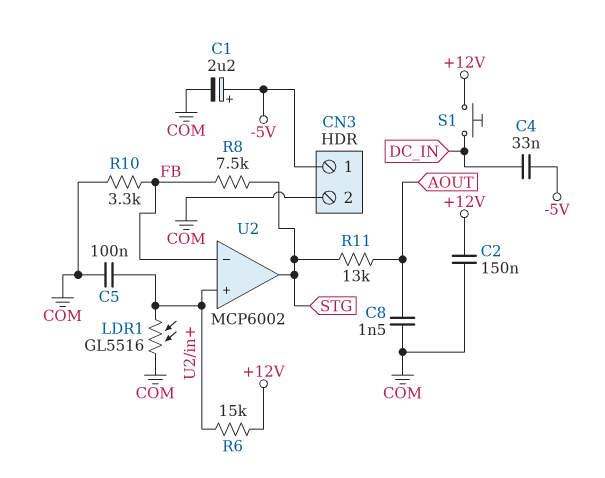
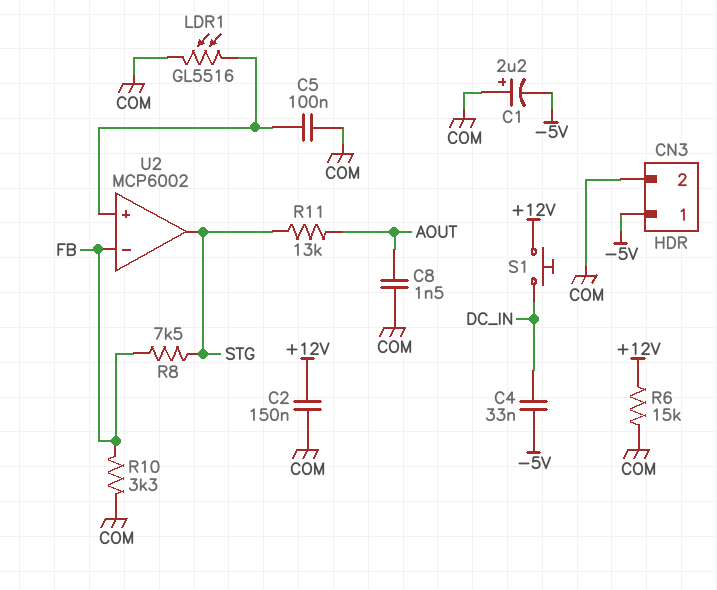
C1: 2.2uF (plus -5V, minus COM) -> 2.2uF (plus COM, minus -5V)
R6: 15k (+12V, U2/in+) -> 15k (+12V, COM)

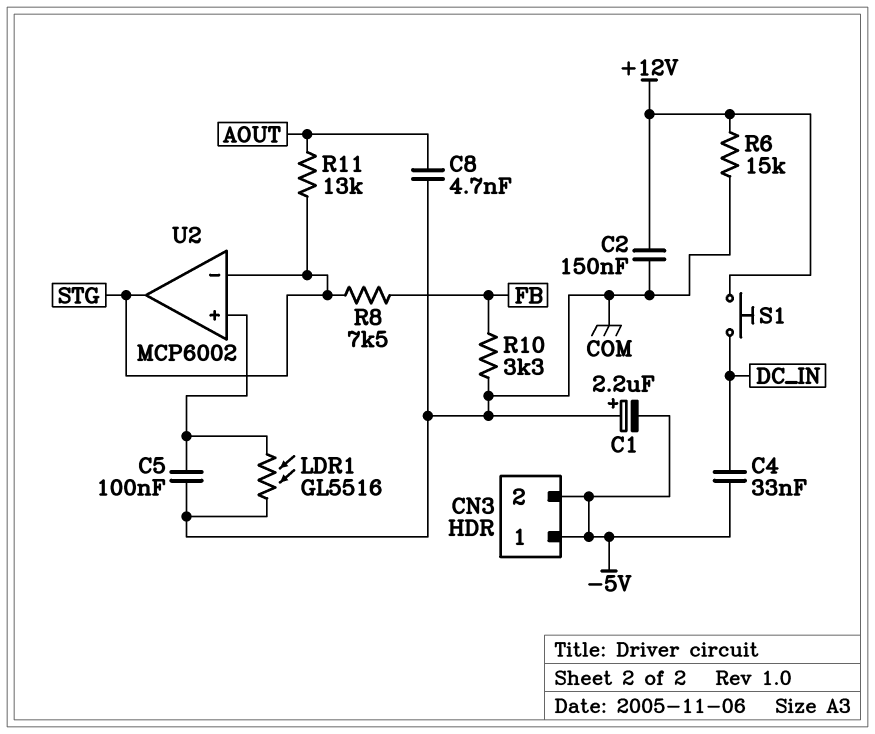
C8: 1.5nF (AOUT, COM) -> 4.7nF (AOUT, COM)
CN3 pin 2: COM -> -5V
U2 pin in-: FB -> STG

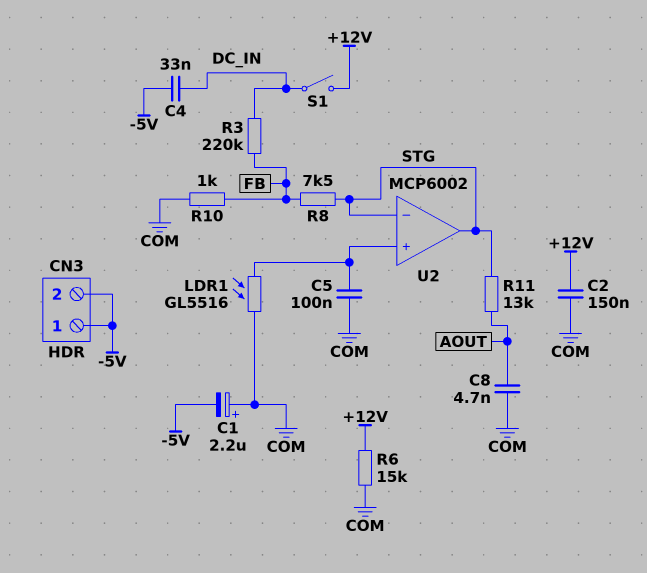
R3: none -> 220k (DC_IN, FB)
R10: 3.3k (COM, FB) -> 1k (COM, FB)
S1: button (+12V, DC_IN) -> switch (+12V, DC_IN)

